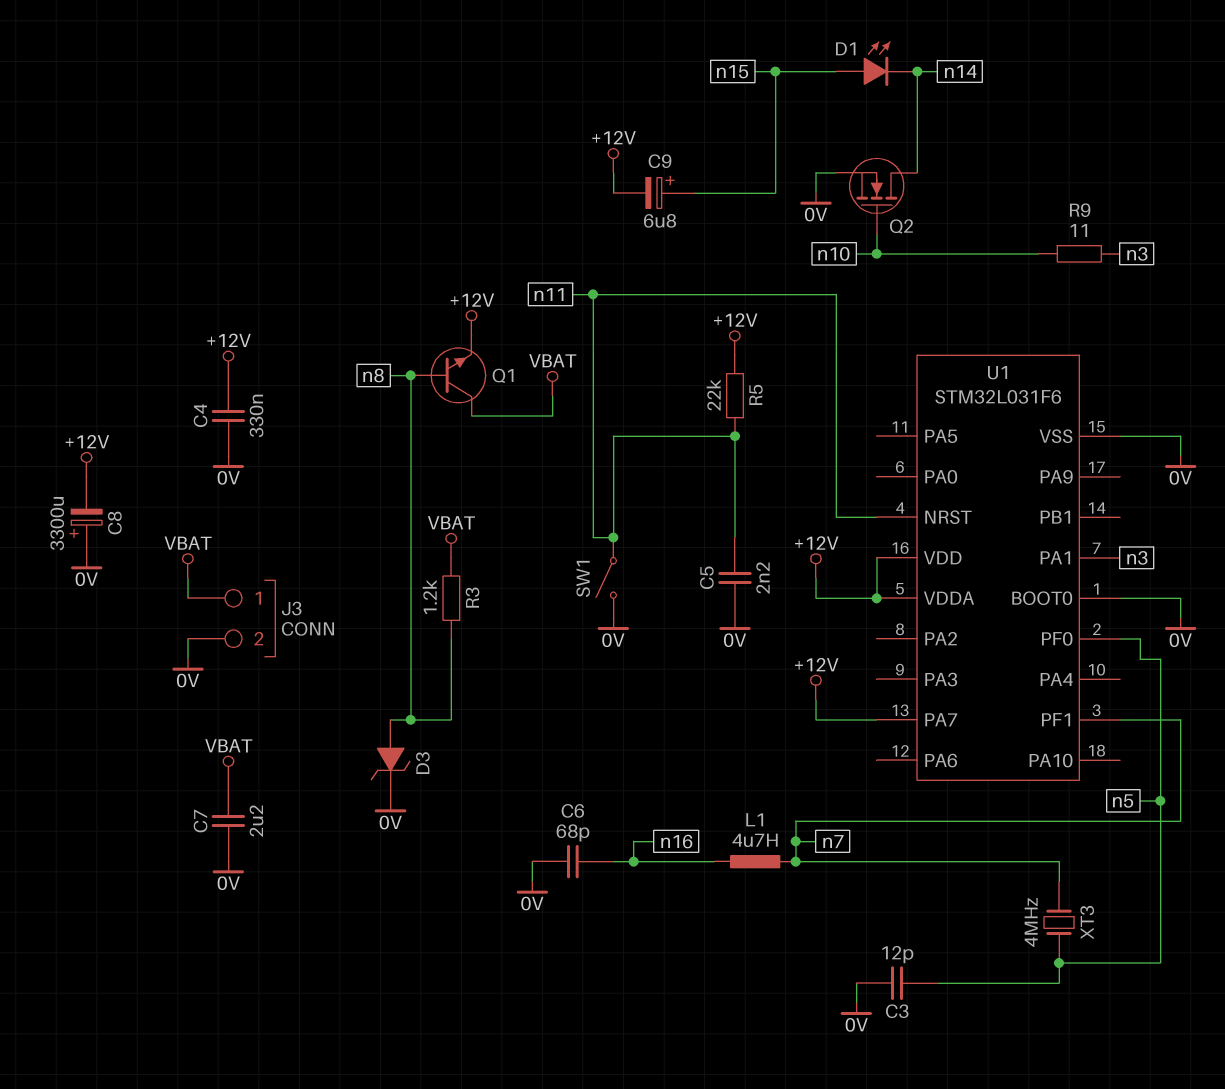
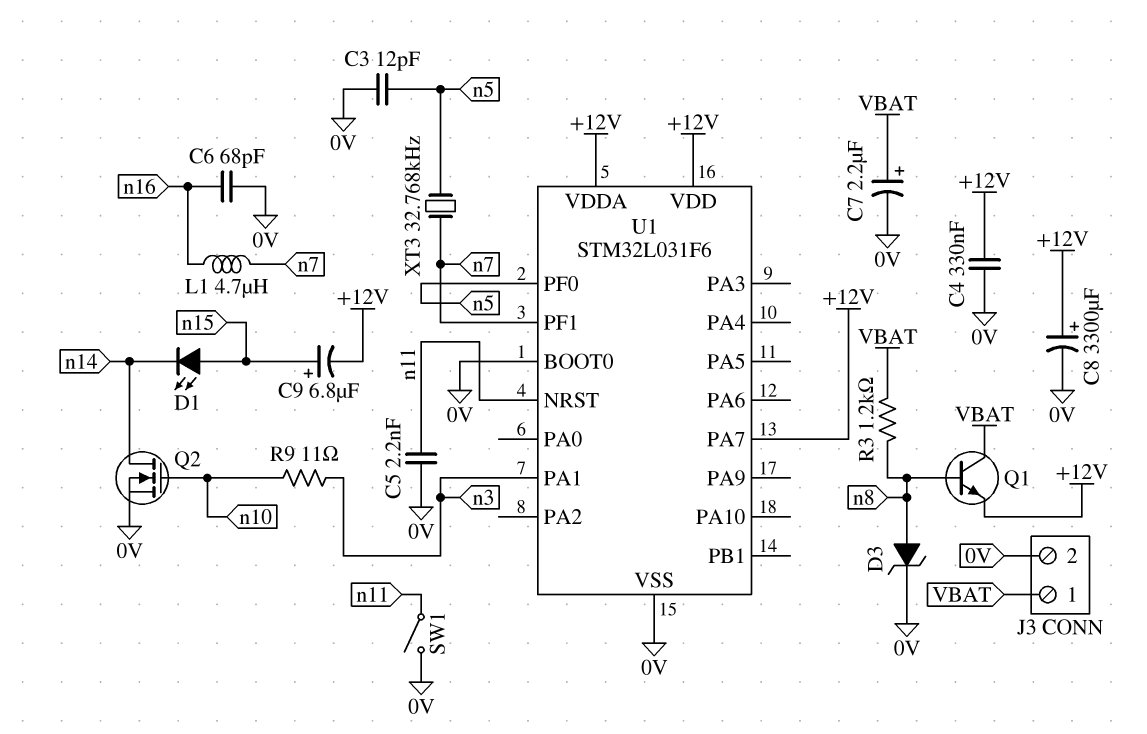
C7: 2.2uF (0V, VBAT) -> 2.2uF (plus VBAT, minus 0V)
C8: 3300uF (plus 0V, minus +12V) -> 3300uF (plus +12V, minus 0V)
R5: 22k (+12V, n11) -> none
XT3: 4MHz (n5, n7) -> 32.768kHz (n5, n7)

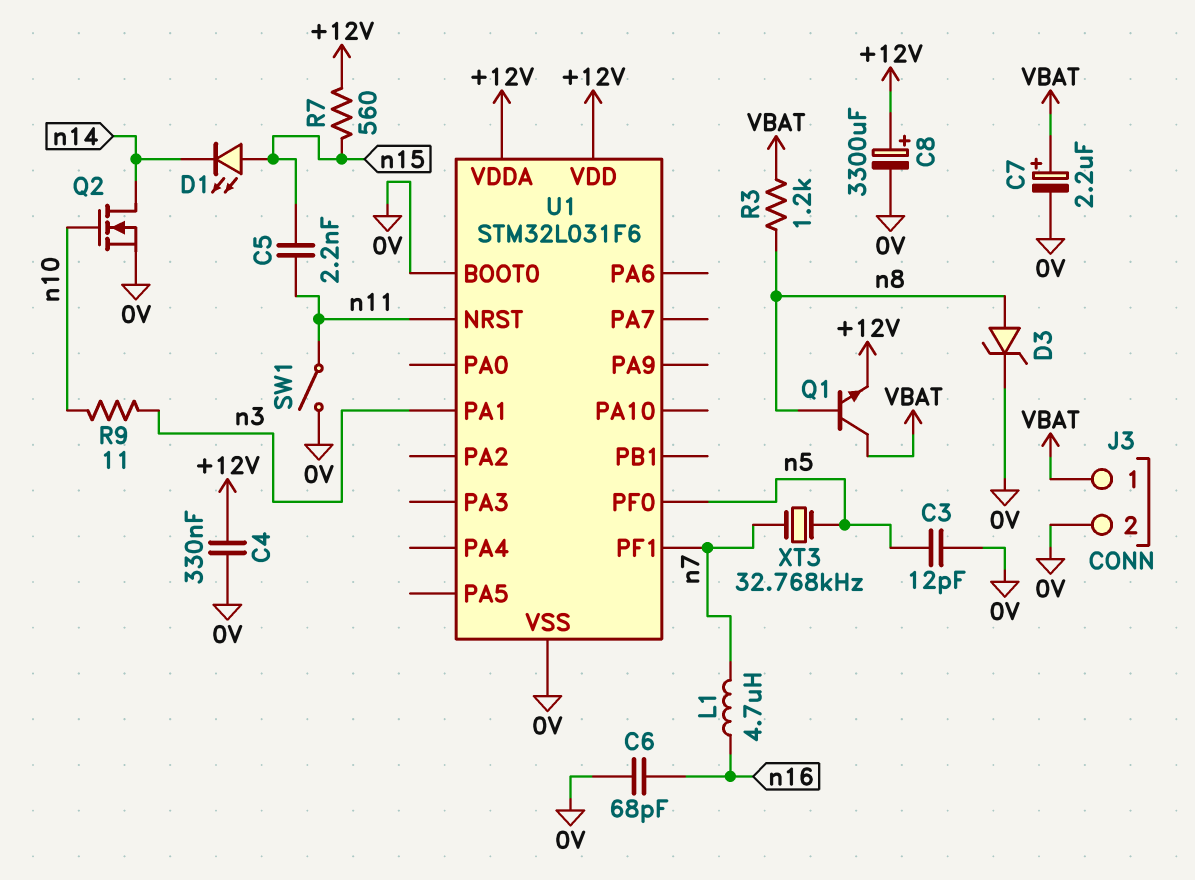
C5: 2.2nF (0V, n11) -> 2.2nF (n11, n15)
C9: 6.8uF (plus n15, minus +12V) -> none
R7: none -> 560 (+12V, n15)
U1 pin PA7: +12V -> none

